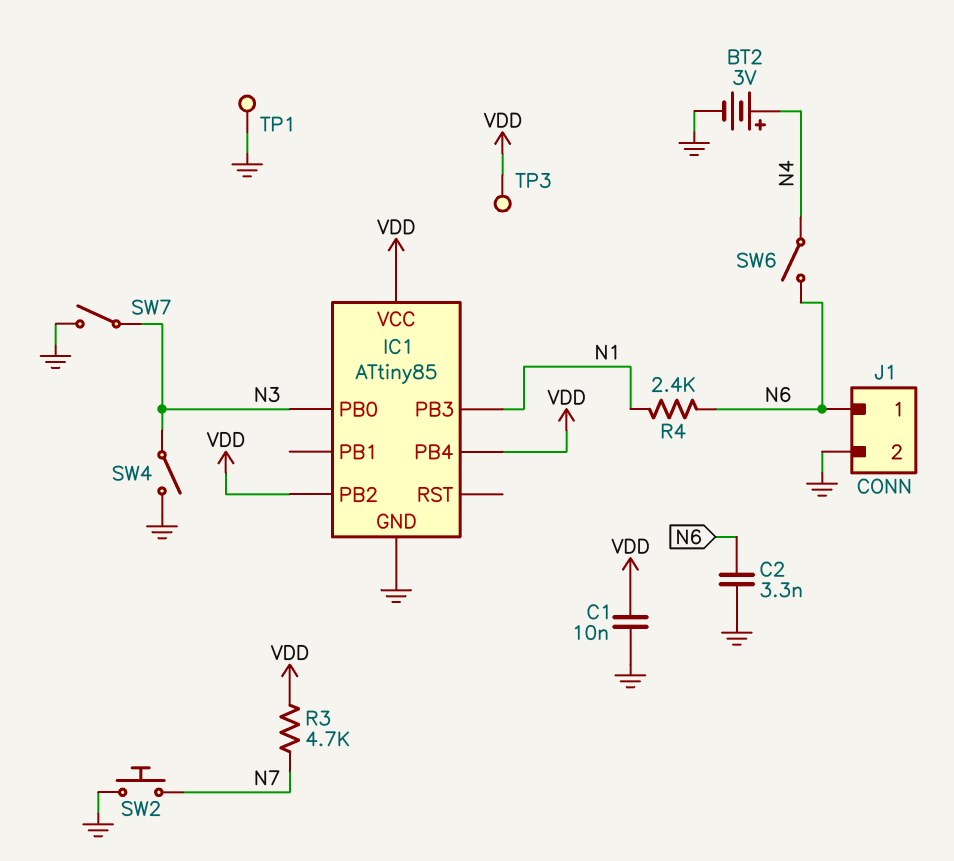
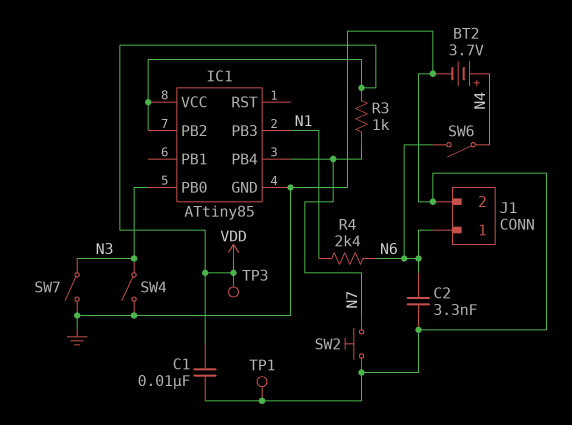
BT2: 3V (plus N4, minus GND) -> 3.7V (plus N4, minus GND)
IC1 pin PB4: VDD -> N7
R3: 4.7k (N7, VDD) -> 1k (N7, VDD)

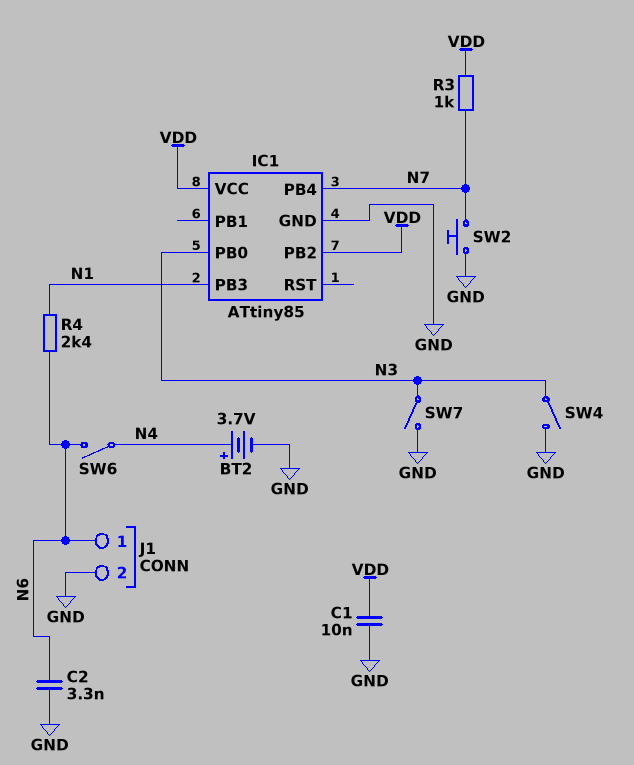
TP1: test point (GND) -> none
TP3: test point (VDD) -> none

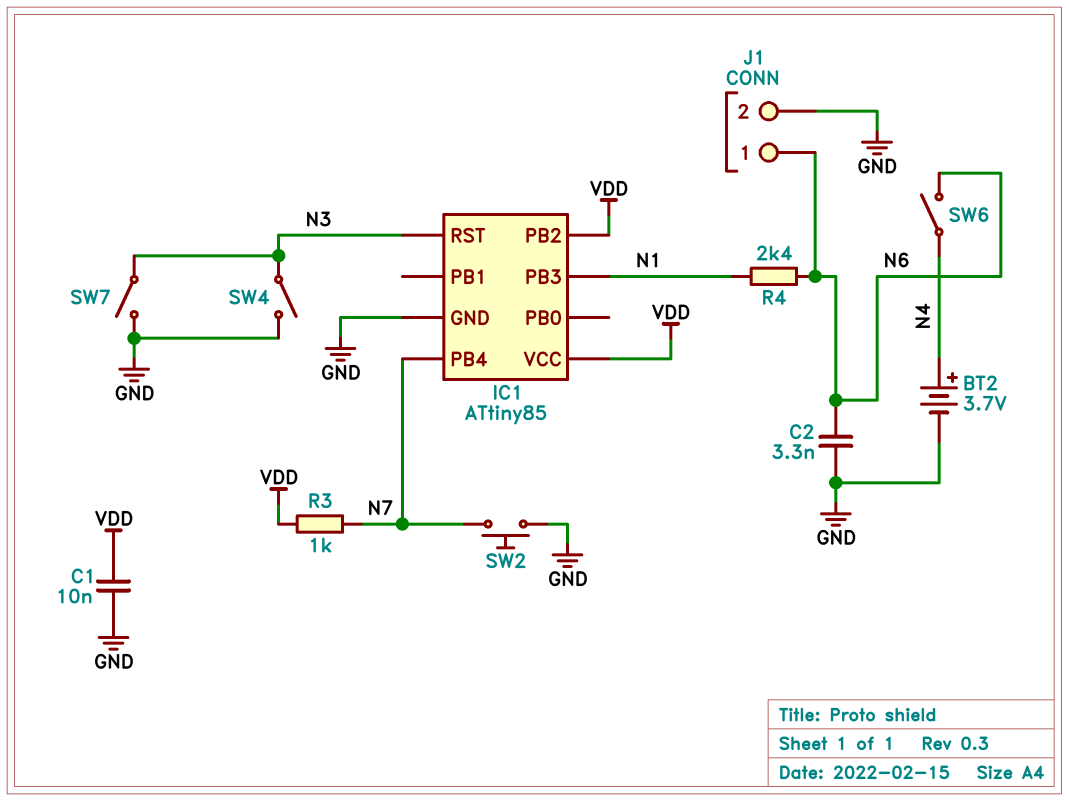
IC1 pin PB0: N3 -> none
IC1 pin RST: none -> N3

